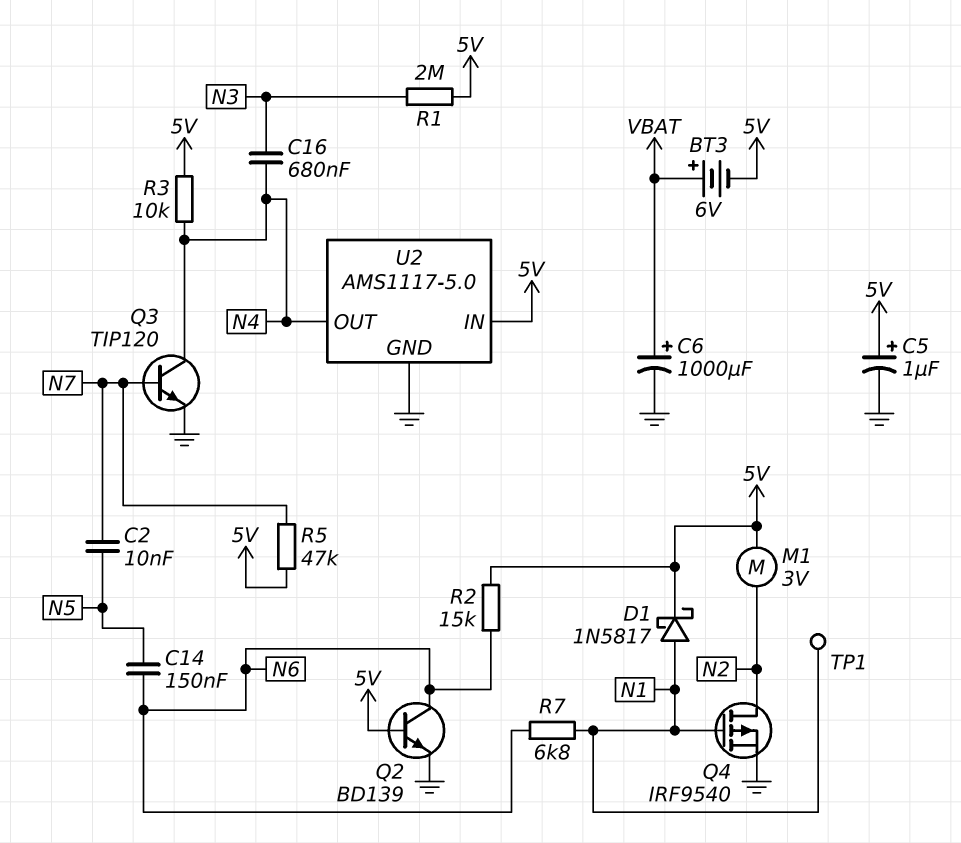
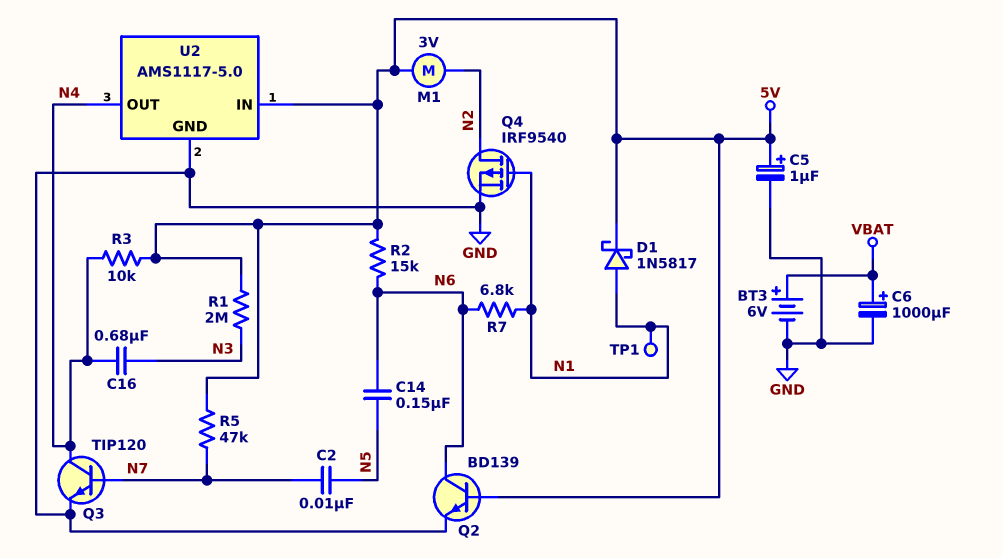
BT3: 6V (plus VBAT, minus 5V) -> 6V (plus VBAT, minus GND)

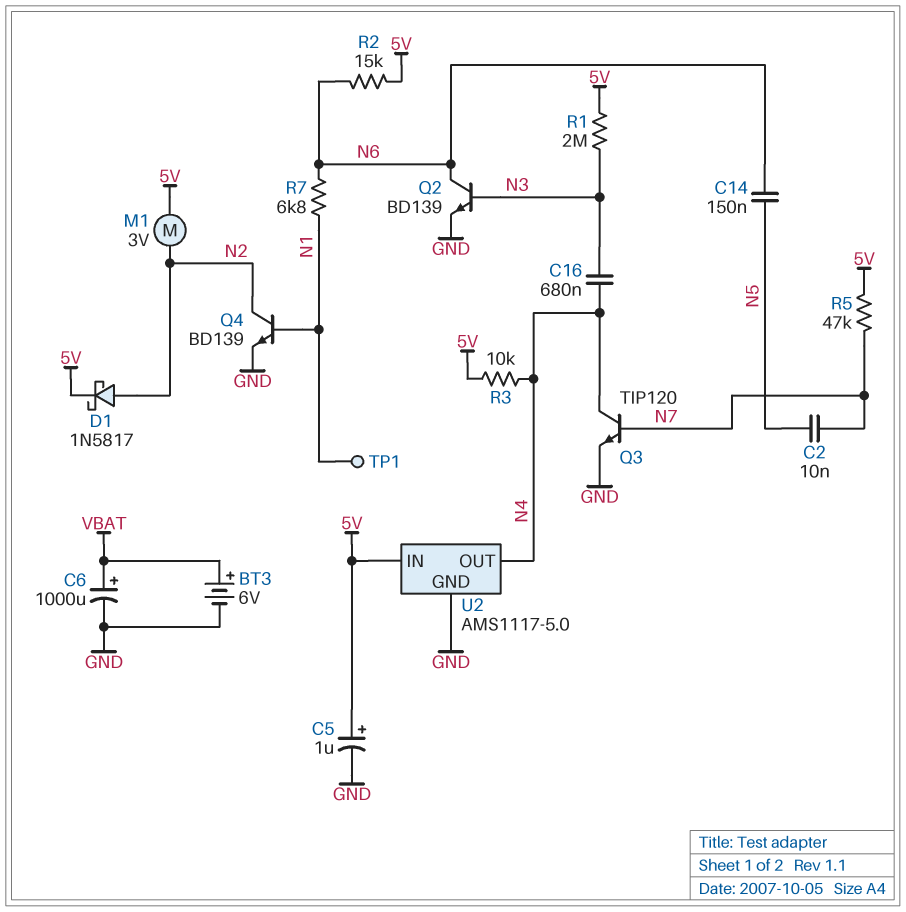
D1: schottky 1N5817 (A N1, K 5V) -> schottky 1N5817 (A N2, K 5V)
Q2: NPN BD139 (B 5V, C N6, E GND) -> NPN BD139 (B N3, C N6, E GND)
Q4: PMOS IRF9540 (G N1, D N2, S GND) -> NPN BD139 (B N1, C N2, E GND)

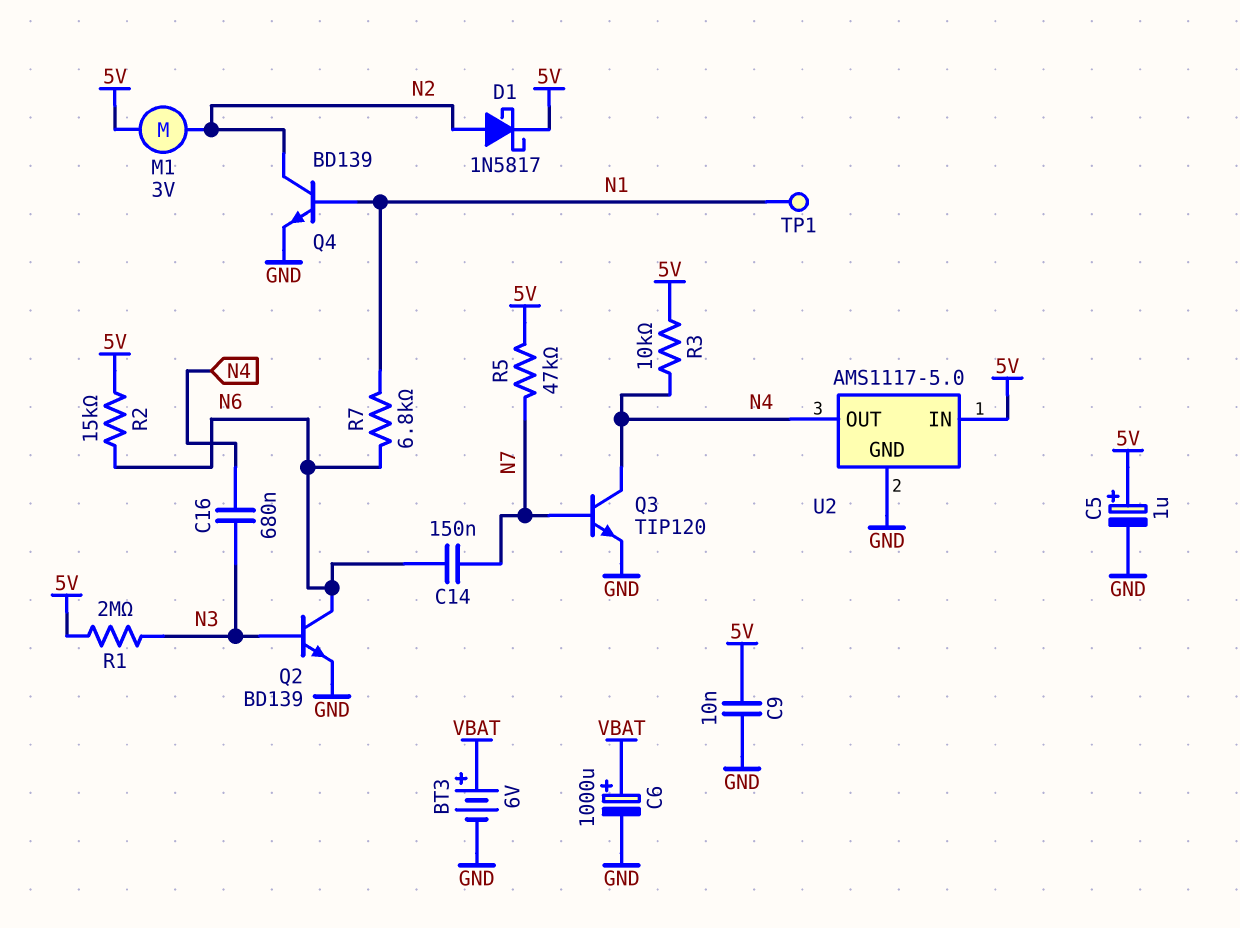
C2: 10nF (N5, N7) -> none
C9: none -> 10nF (5V, GND)
C14: 150nF (N5, N6) -> 150nF (N6, N7)

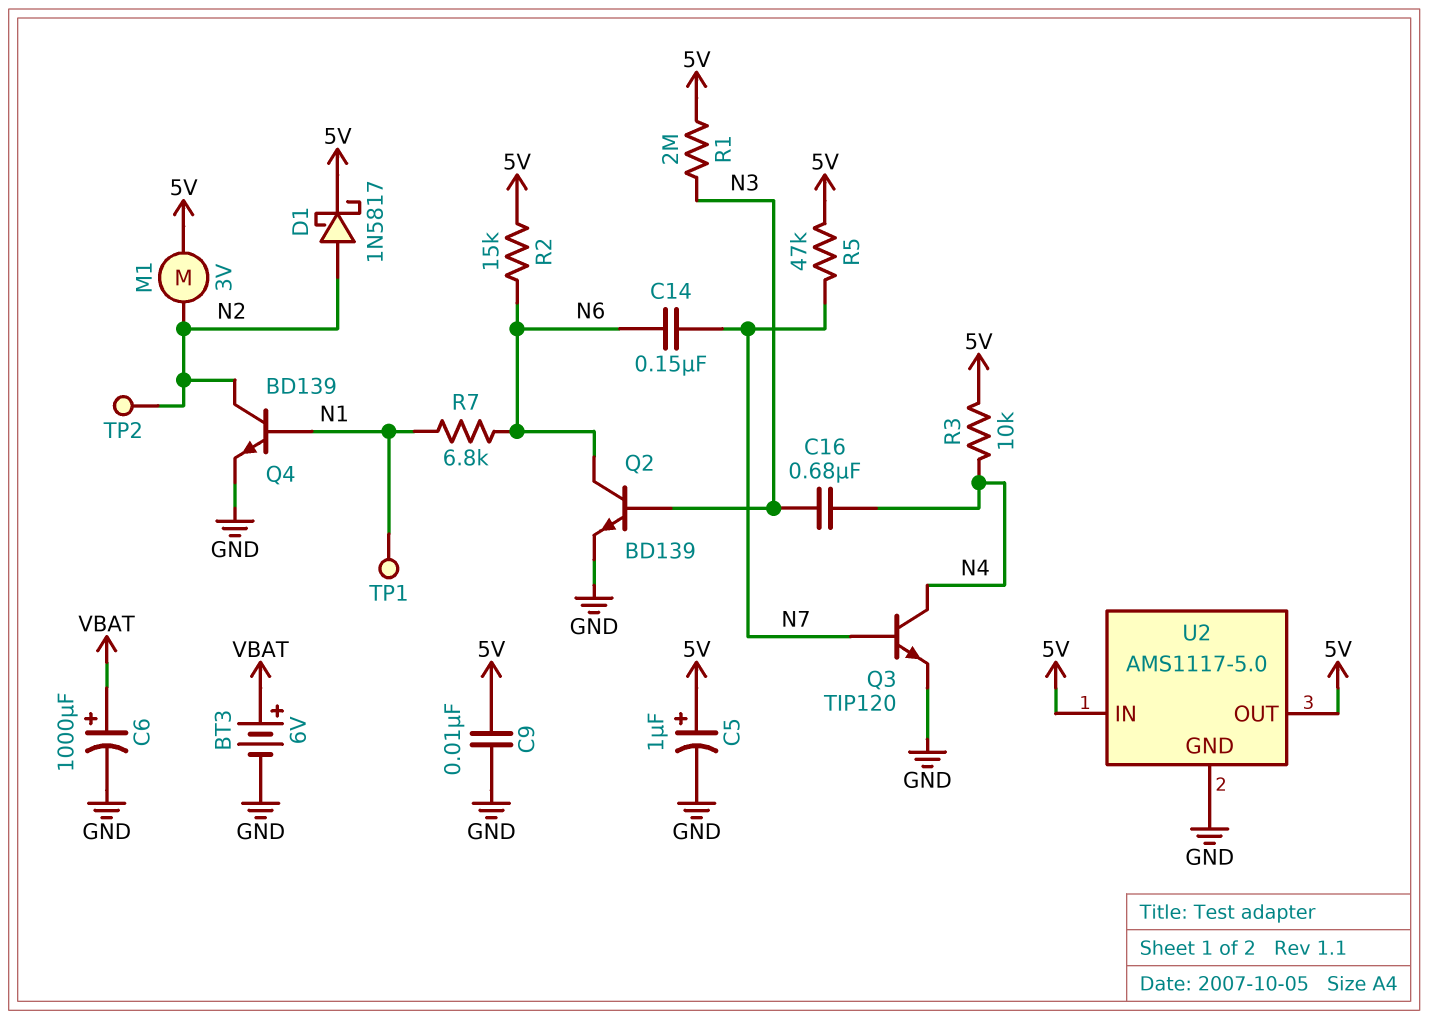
TP2: none -> test point (N2)
U2 pin OUT: N4 -> 5V

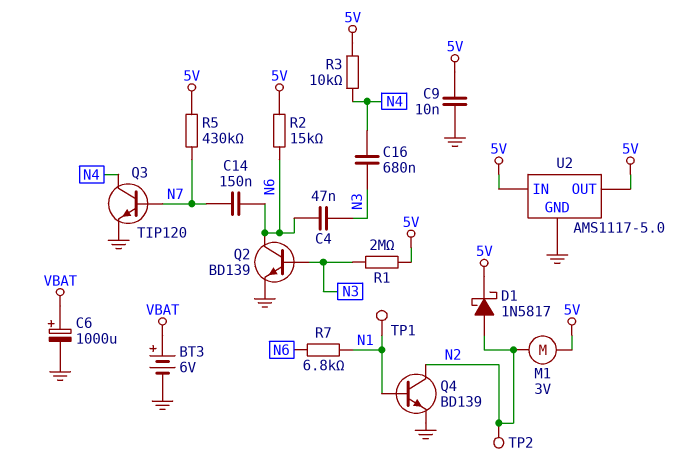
C4: none -> 47nF (N3, N6)
C5: 1uF (plus 5V, minus GND) -> none
R5: 47k (5V, N7) -> 430k (5V, N7)

